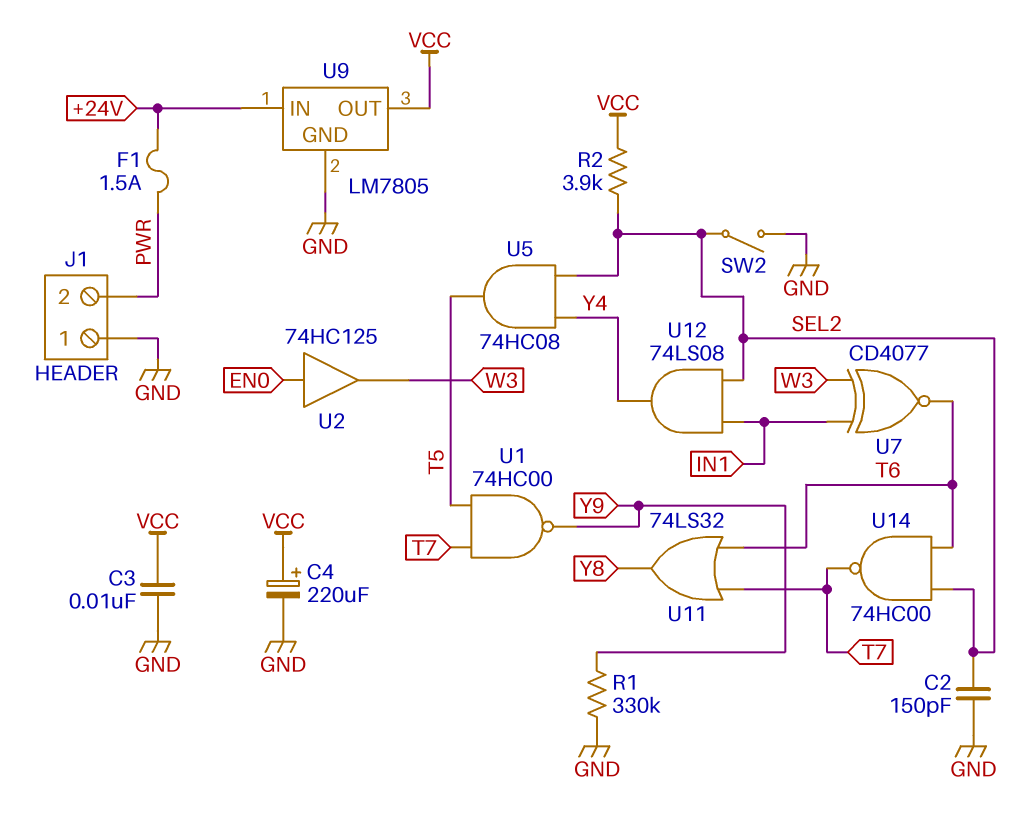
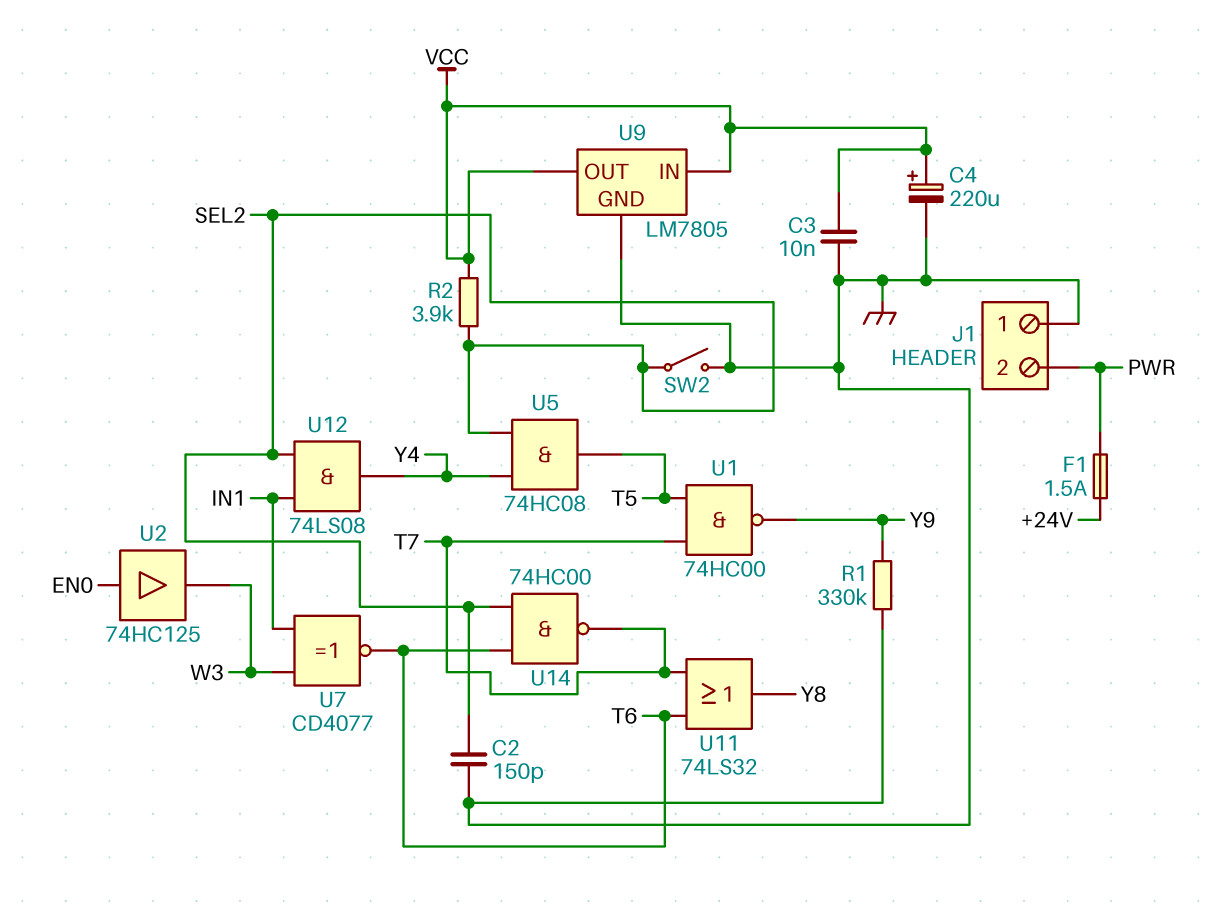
U9 pin IN: +24V -> VCC

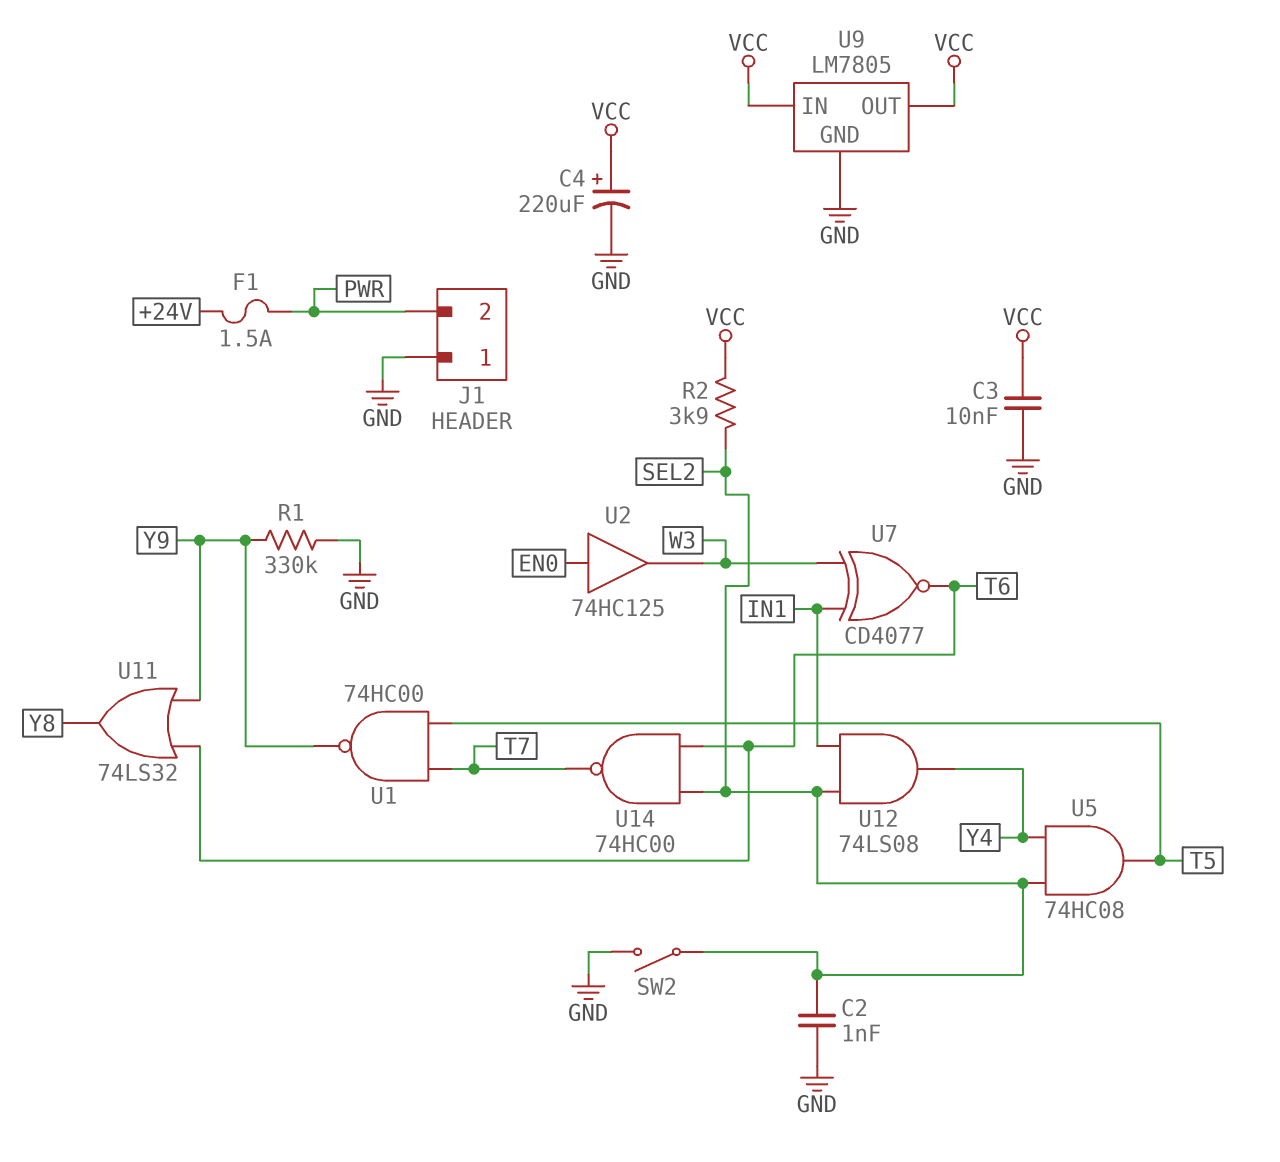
C2: 150pF (GND, SEL2) -> 1nF (GND, SEL2)
U11: OR 74LS32 (in T6, in T7, out Y8) -> OR 74LS32 (in T6, in Y9, out Y8)

